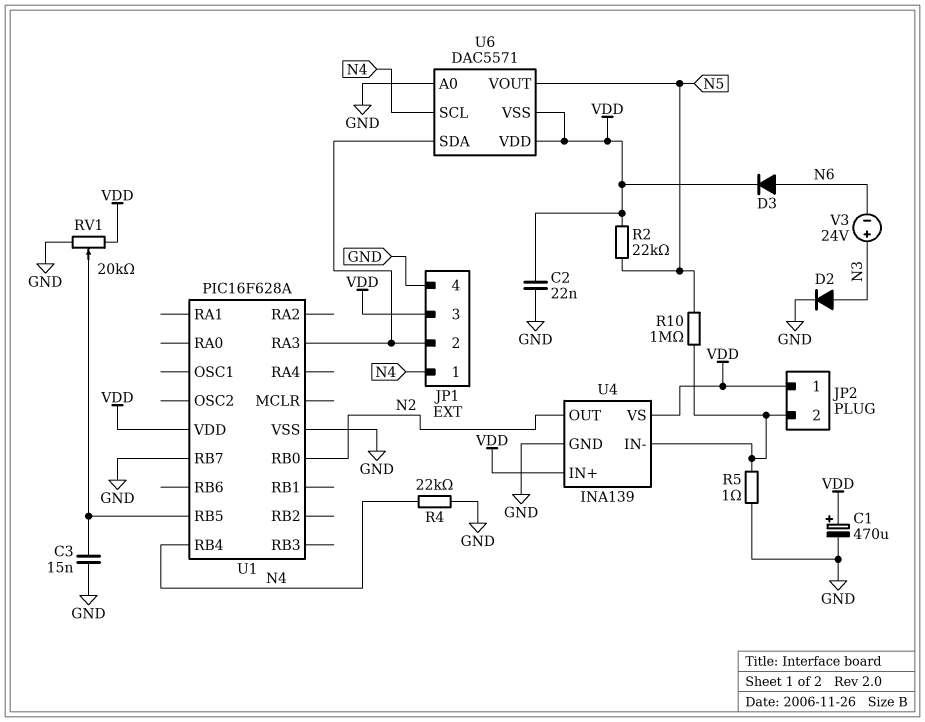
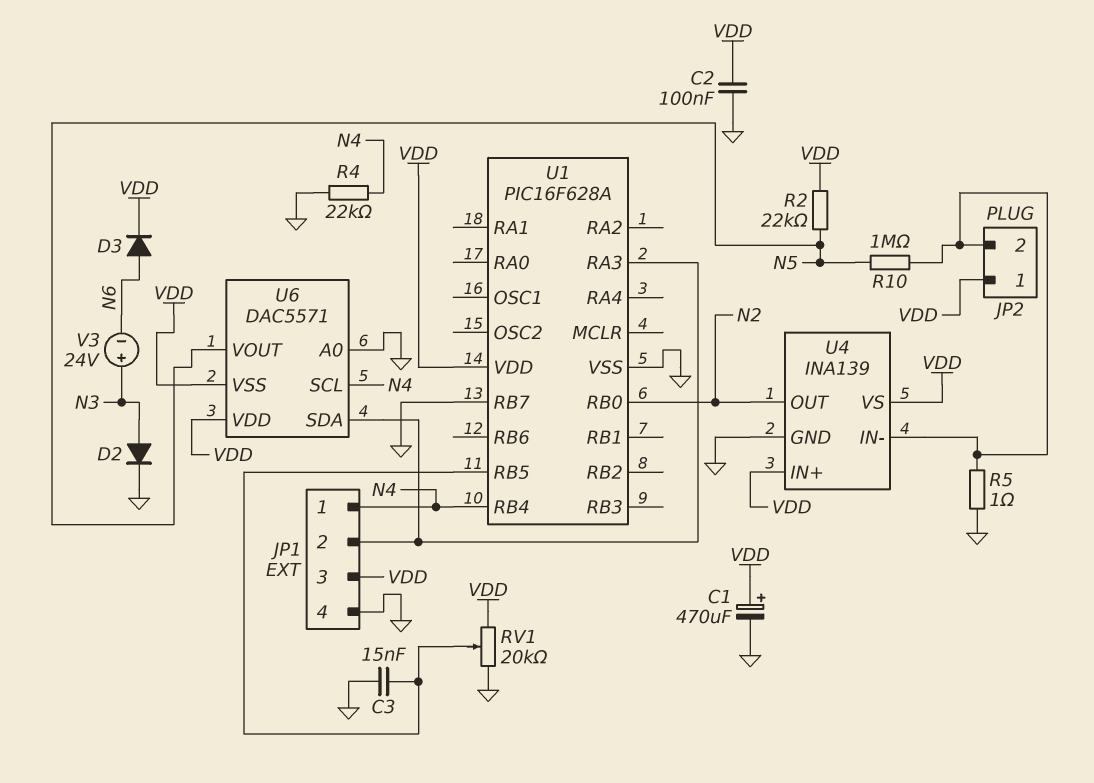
C2: 22nF (GND, VDD) -> 100nF (GND, VDD)

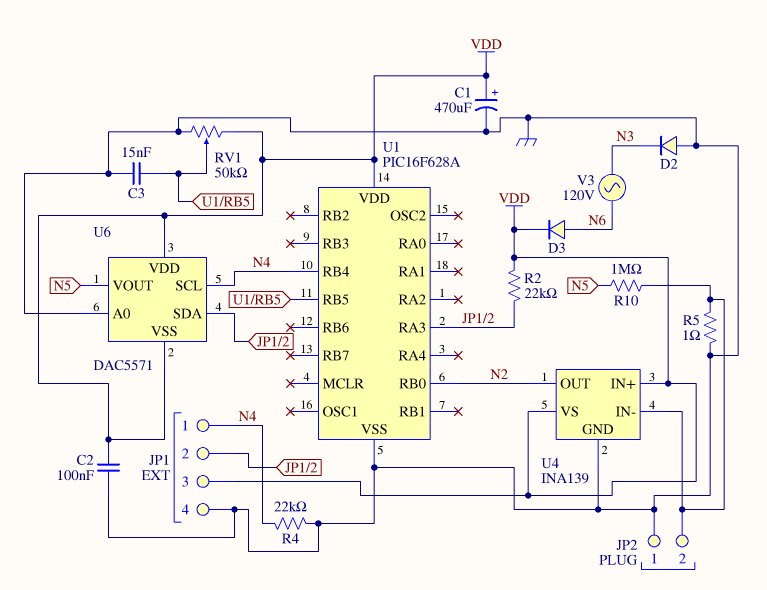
D2: diode (A N3, K GND) -> diode (A GND, K N3)
JP2 pin 1: VDD -> GND
R2: 22k (N5, VDD) -> 22k (JP1/2, VDD)
RV1: 20k (GND, VDD, wiper U1/RB5) -> 50k (GND, VDD, wiper U1/RB5)
U1 pin RB7: GND -> none
V3: 24V (plus N3, minus N6) -> AC 120V (N3, N6)

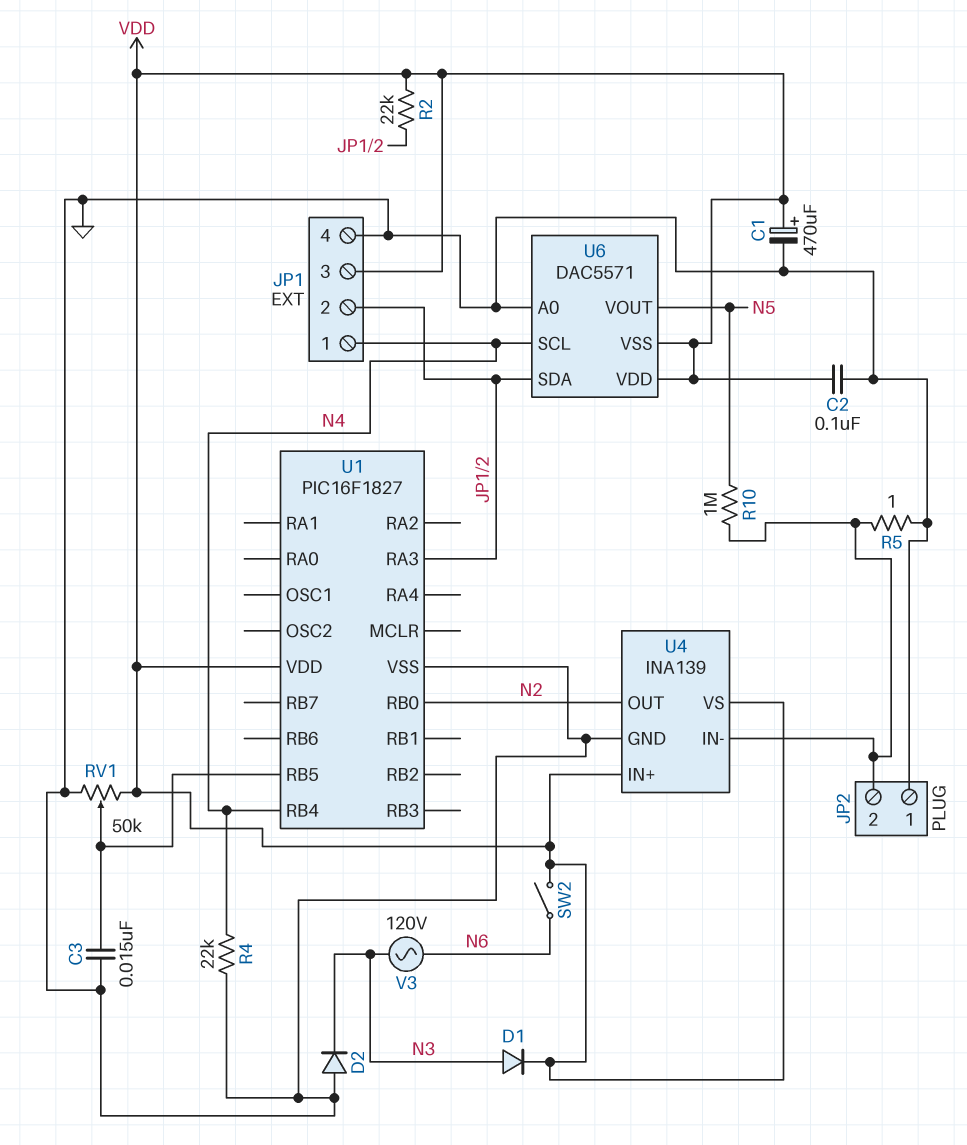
D1: none -> diode (A N3, K VDD)
D3: diode (A N6, K VDD) -> none
SW2: none -> switch (N6, VDD)
U1: PIC16F628A -> PIC16F1827

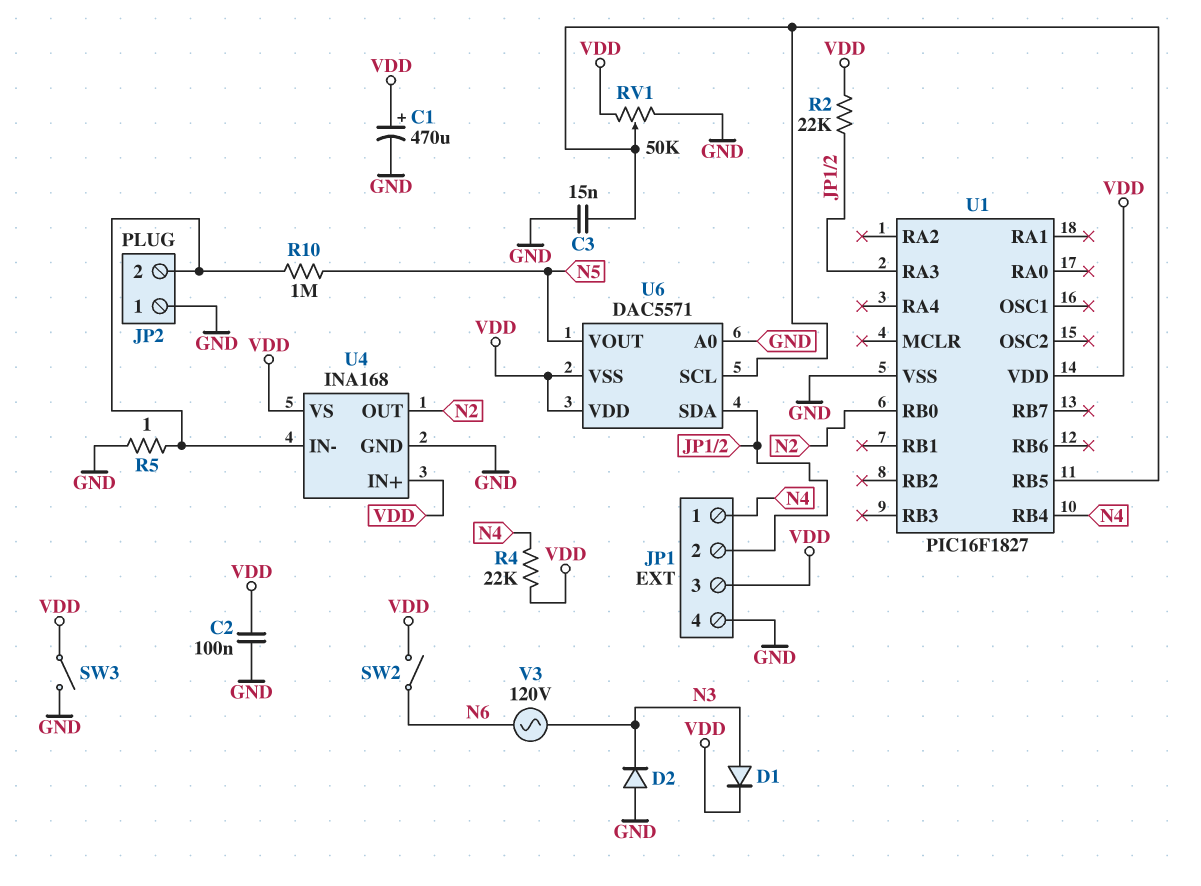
R4: 22k (GND, N4) -> 22k (N4, VDD)
SW3: none -> switch (GND, VDD)
U4: INA139 -> INA168
U6 pin SCL: N4 -> U1/RB5

